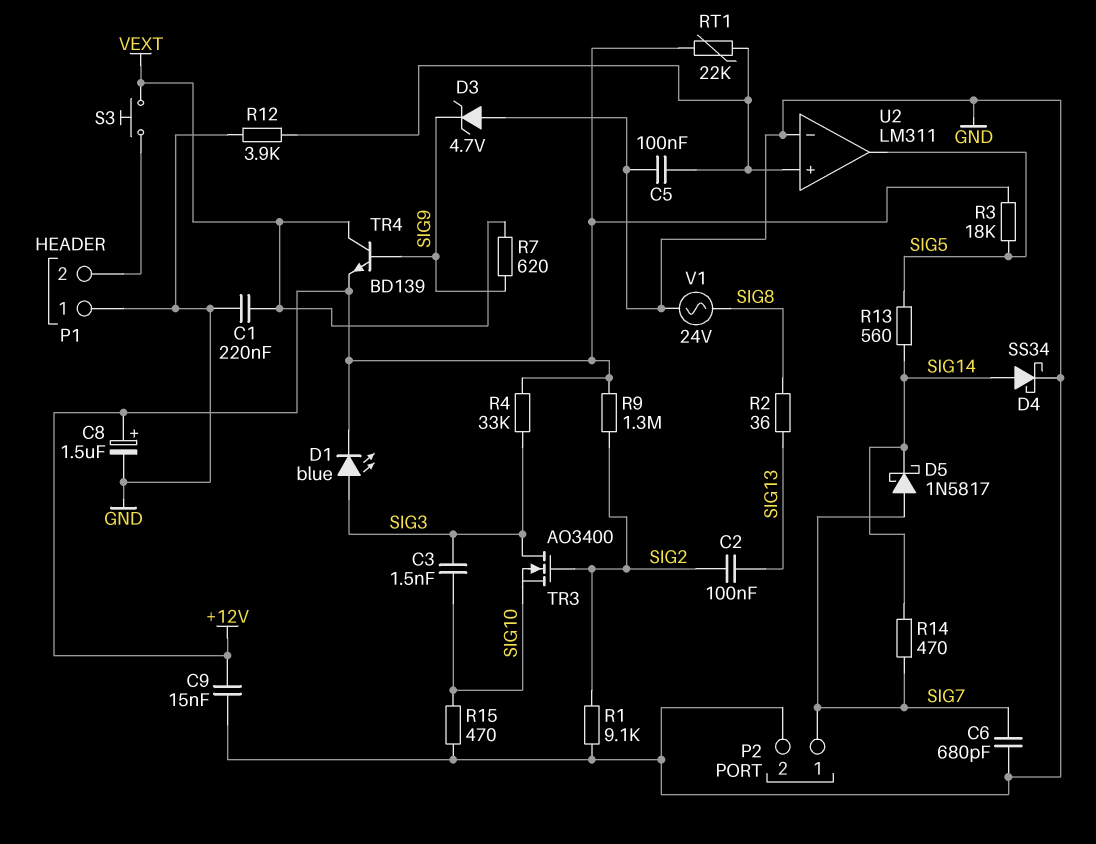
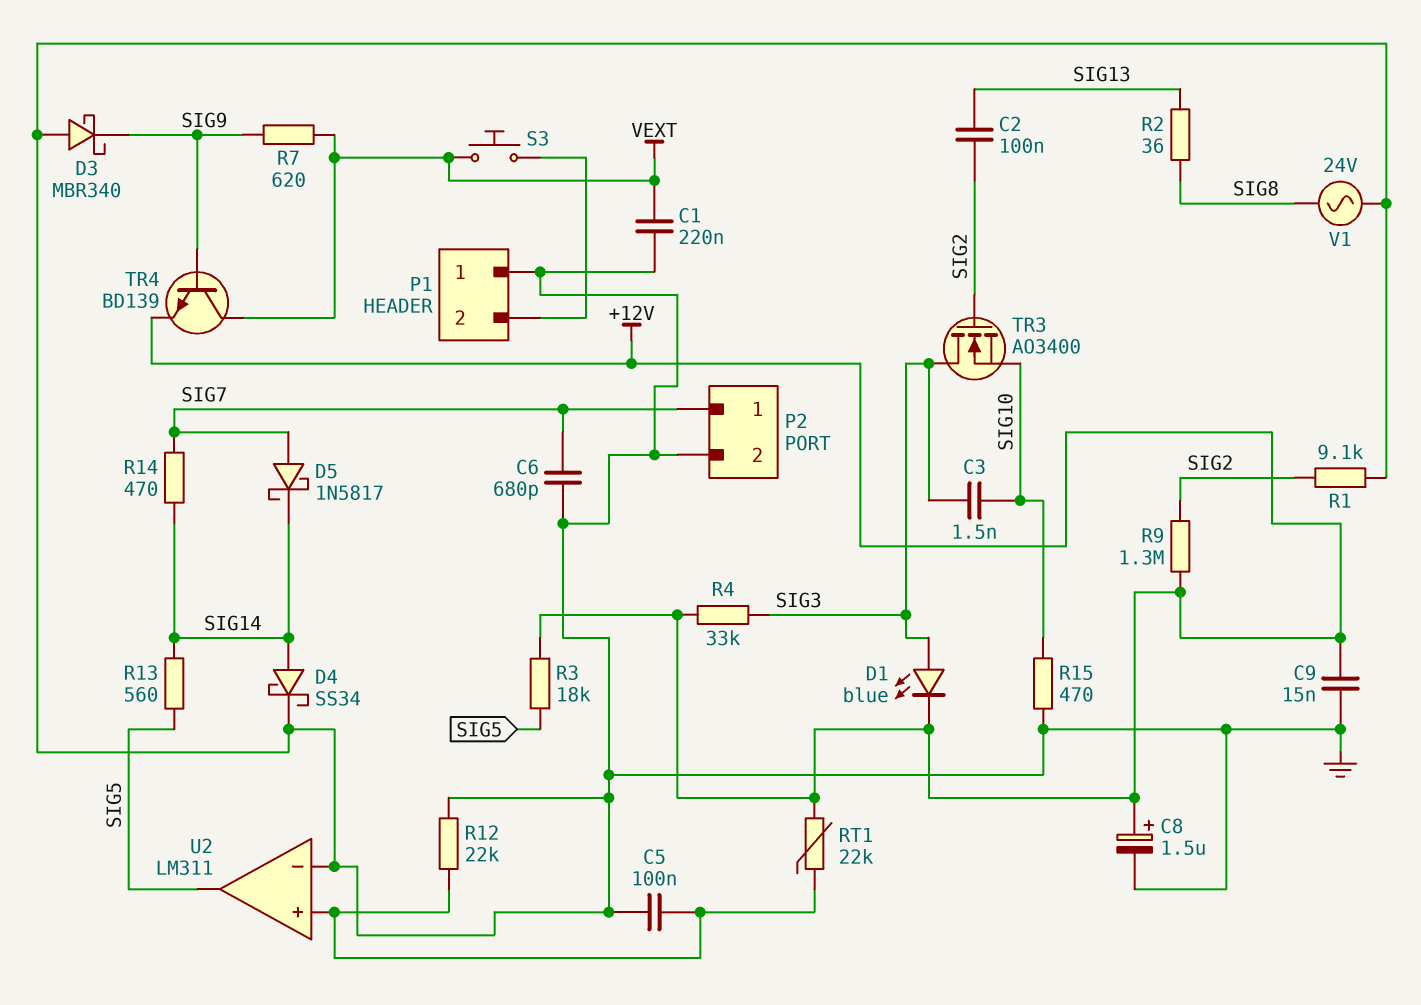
D3: zener 4.7V (A GND, K SIG9) -> schottky MBR340 (A GND, K SIG9)
R12: 3.9k (GND, U2/in+) -> 22k (GND, U2/in+)

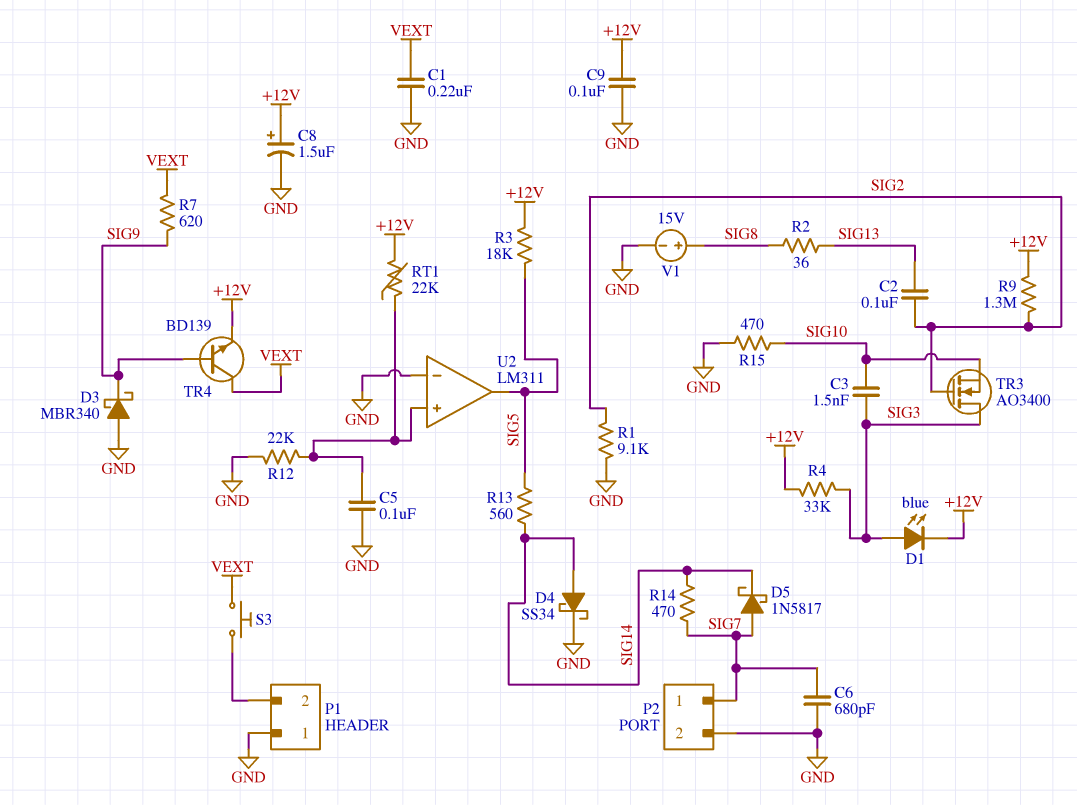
C9: 15nF (+12V, GND) -> 100nF (+12V, GND)
V1: AC 24V (GND, SIG8) -> 15V (plus SIG8, minus GND)

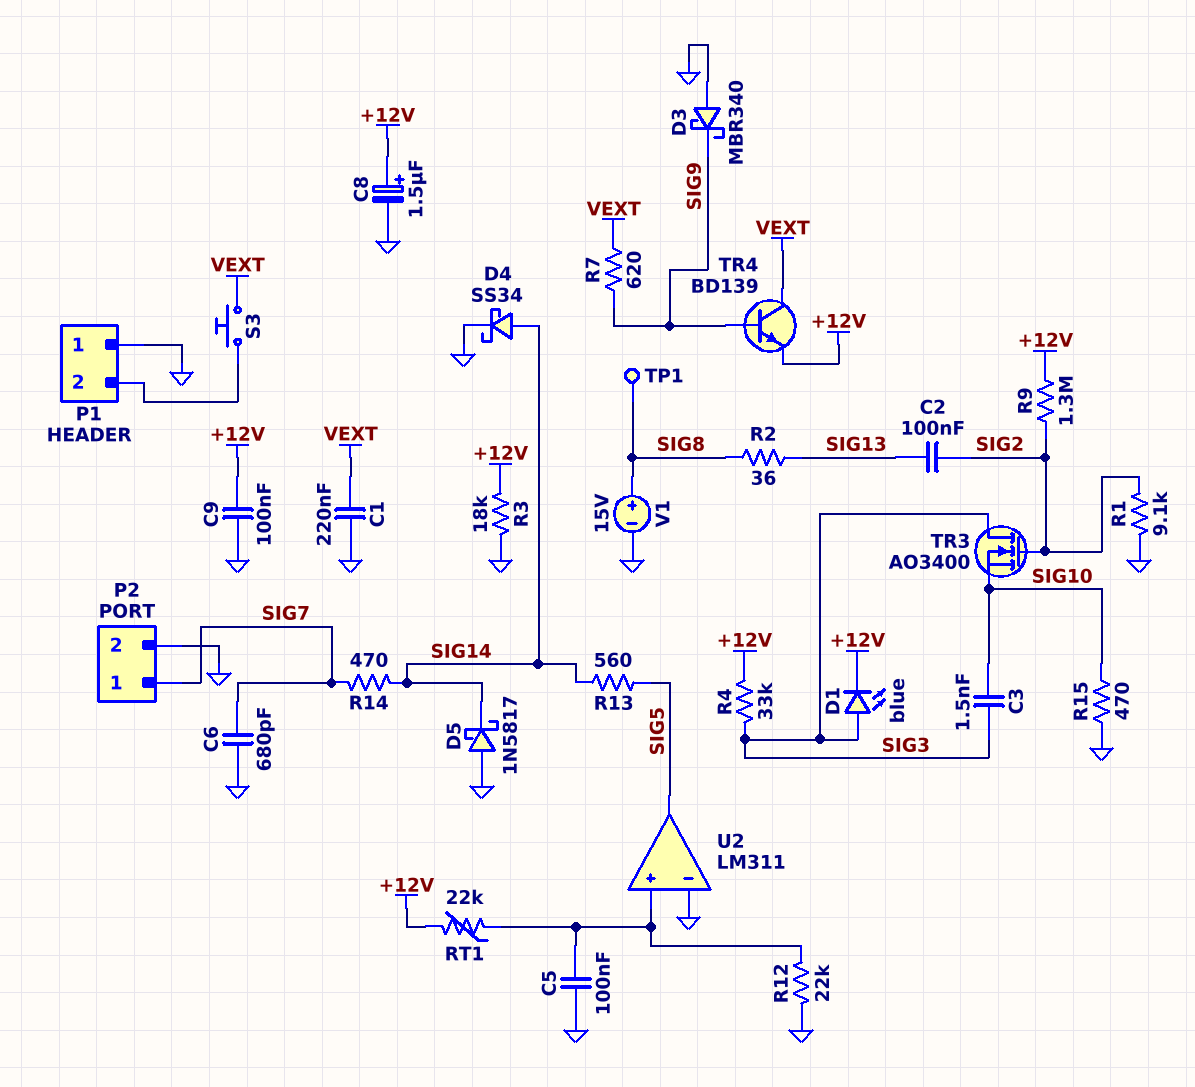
D5: schottky 1N5817 (A SIG7, K SIG14) -> schottky 1N5817 (A GND, K SIG14)
R3: 18k (+12V, SIG5) -> 18k (+12V, GND)
TP1: none -> test point (SIG8)

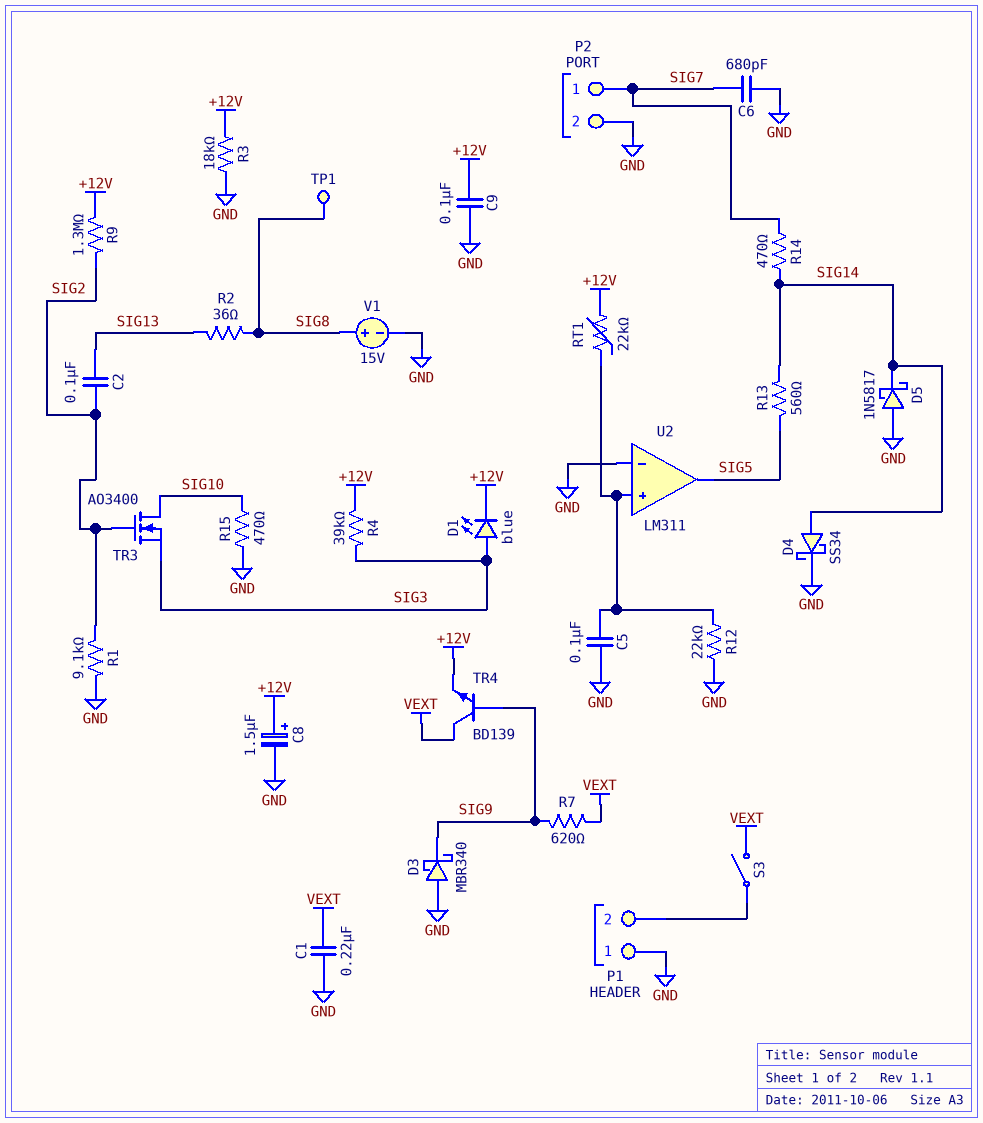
C3: 1.5nF (SIG3, SIG10) -> none
R4: 33k (+12V, SIG3) -> 39k (+12V, SIG3)
S3: button (P1/2, VEXT) -> switch (P1/2, VEXT)
TR3: NMOS AO3400 (G SIG2, D SIG3, S SIG10) -> NMOS AO3400 (G SIG2, D SIG10, S SIG3)

